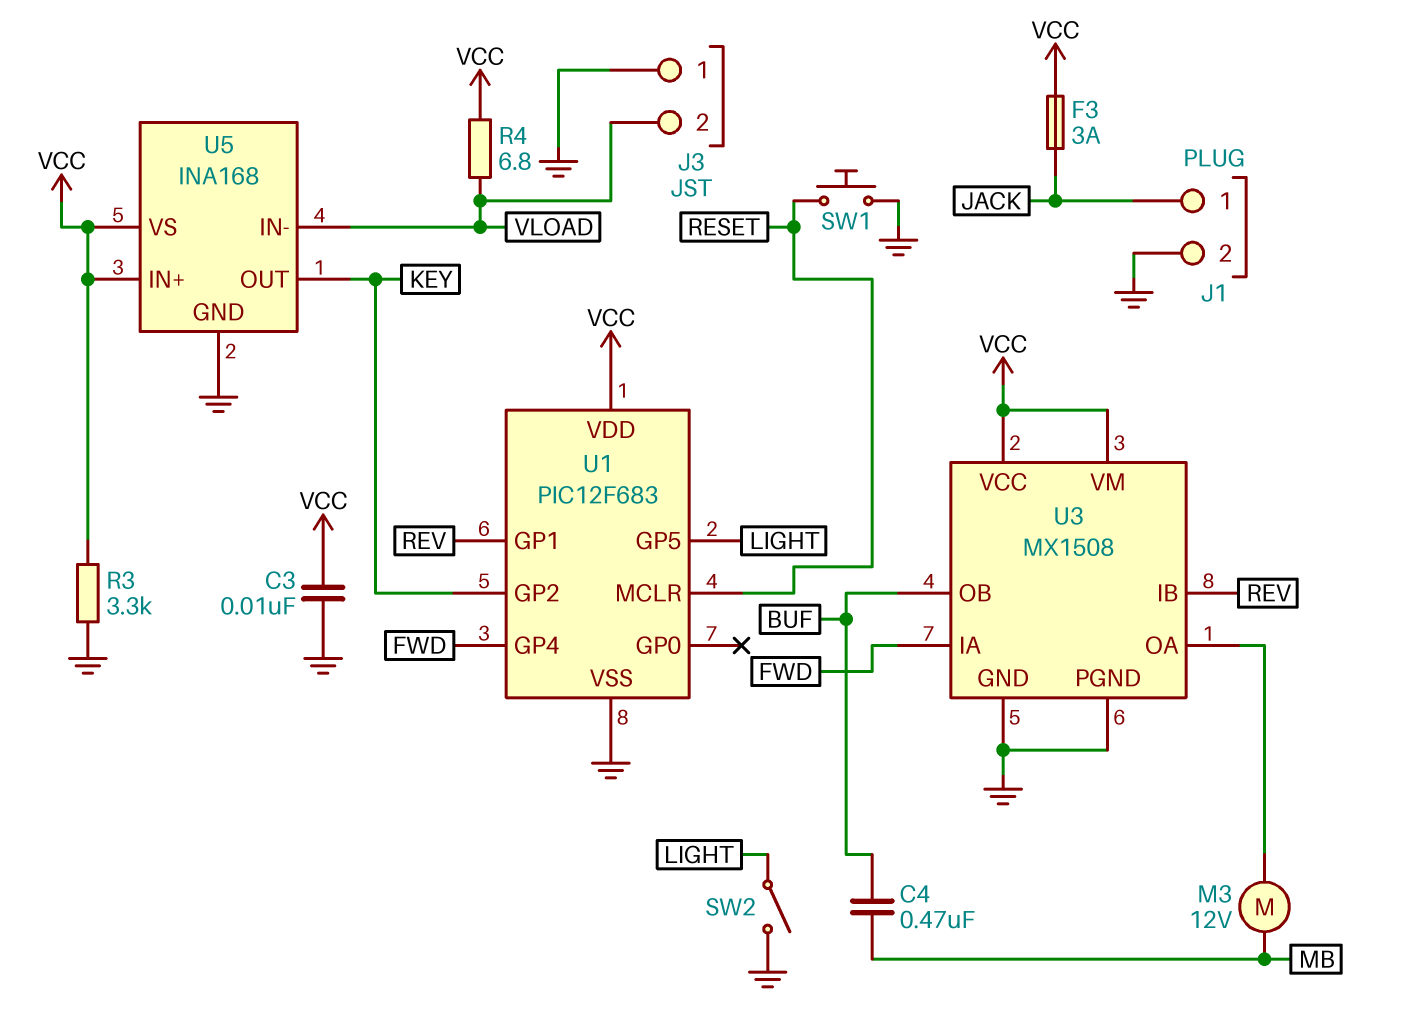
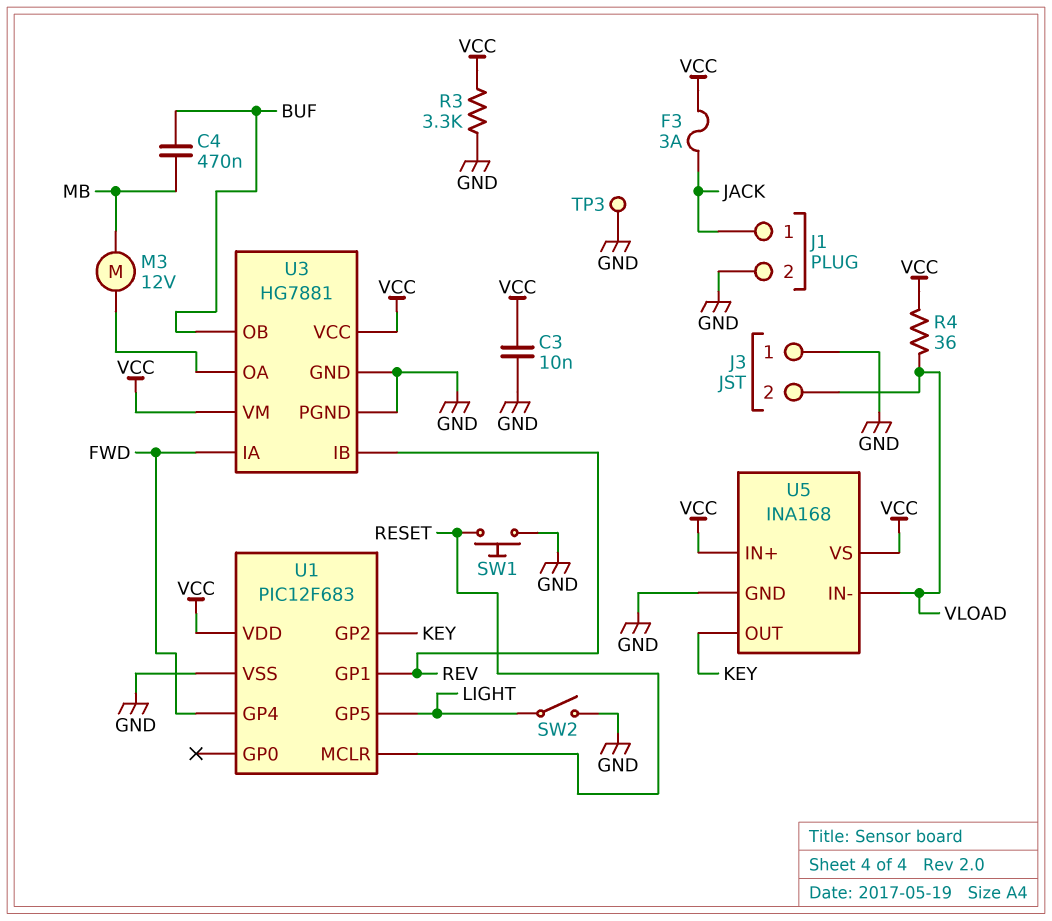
R4: 6.8 (VCC, VLOAD) -> 36 (VCC, VLOAD)
TP3: none -> test point (GND)
U3: MX1508 -> HG7881

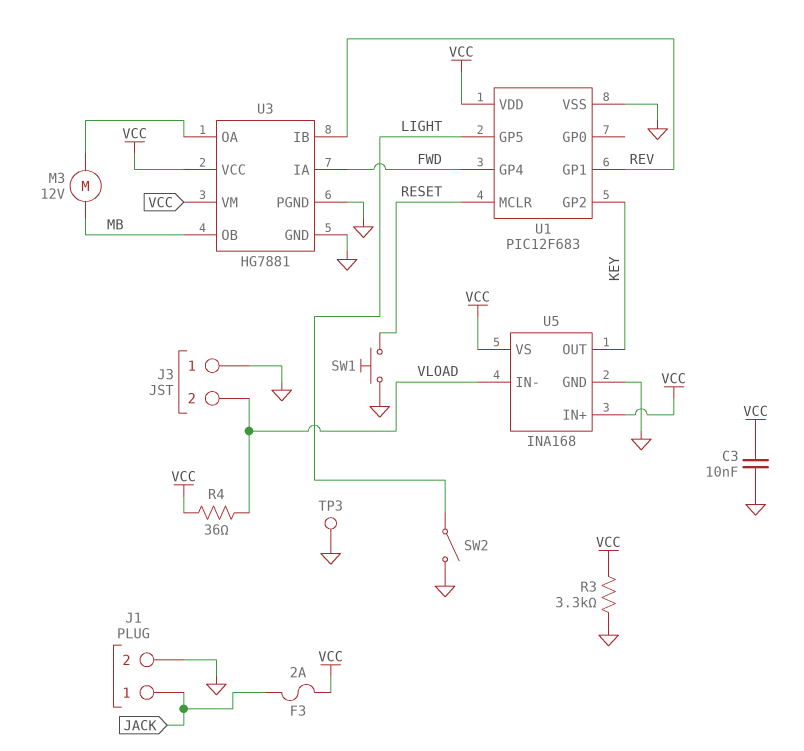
C4: 470nF (BUF, MB) -> none
F3: 3A (JACK, VCC) -> 2A (JACK, VCC)
U3 pin OB: BUF -> MB

